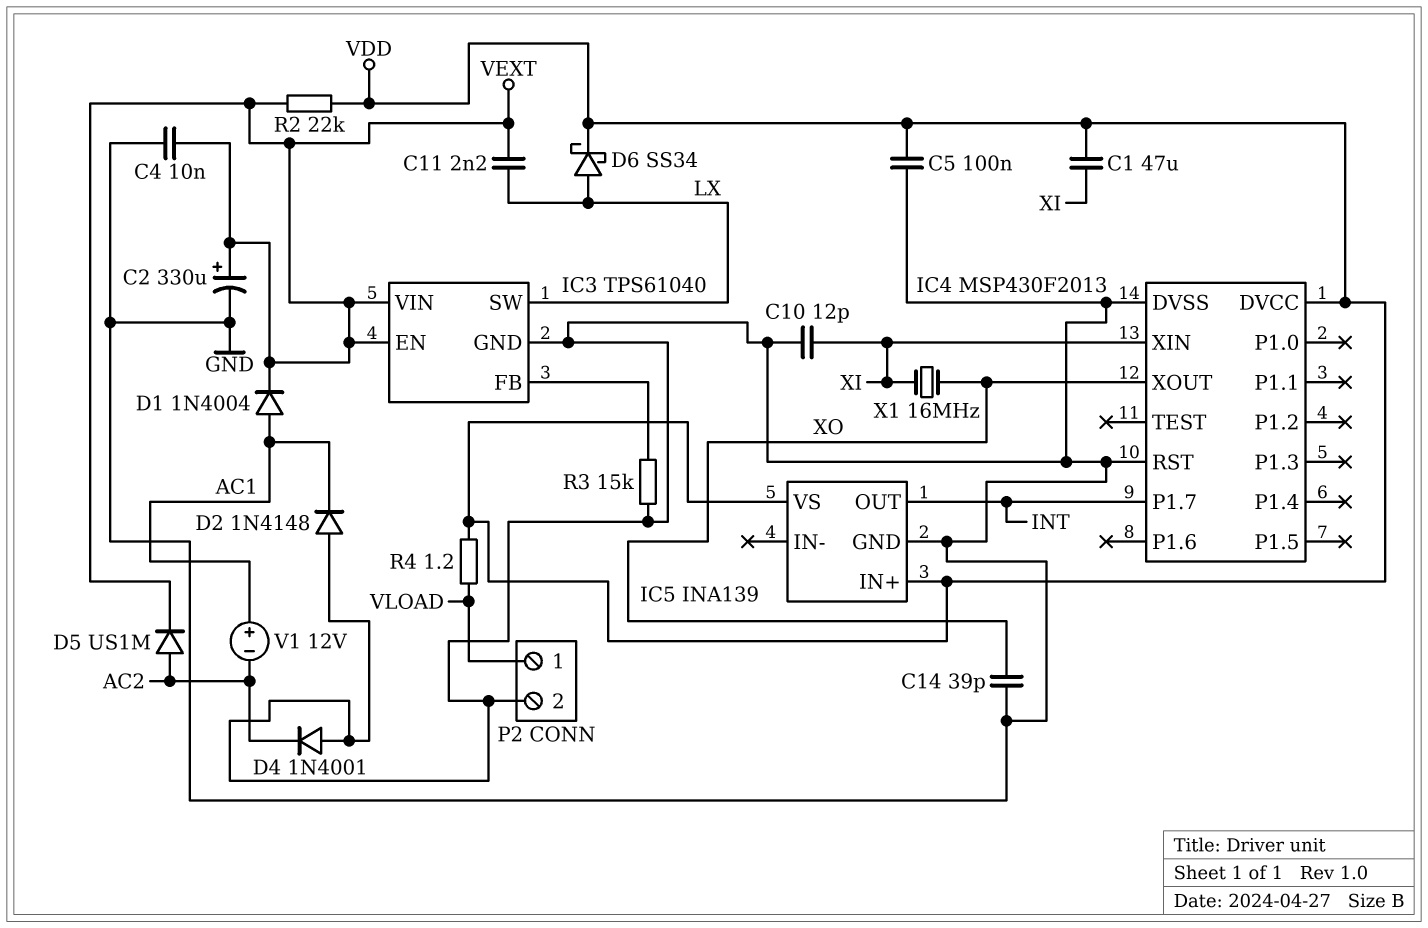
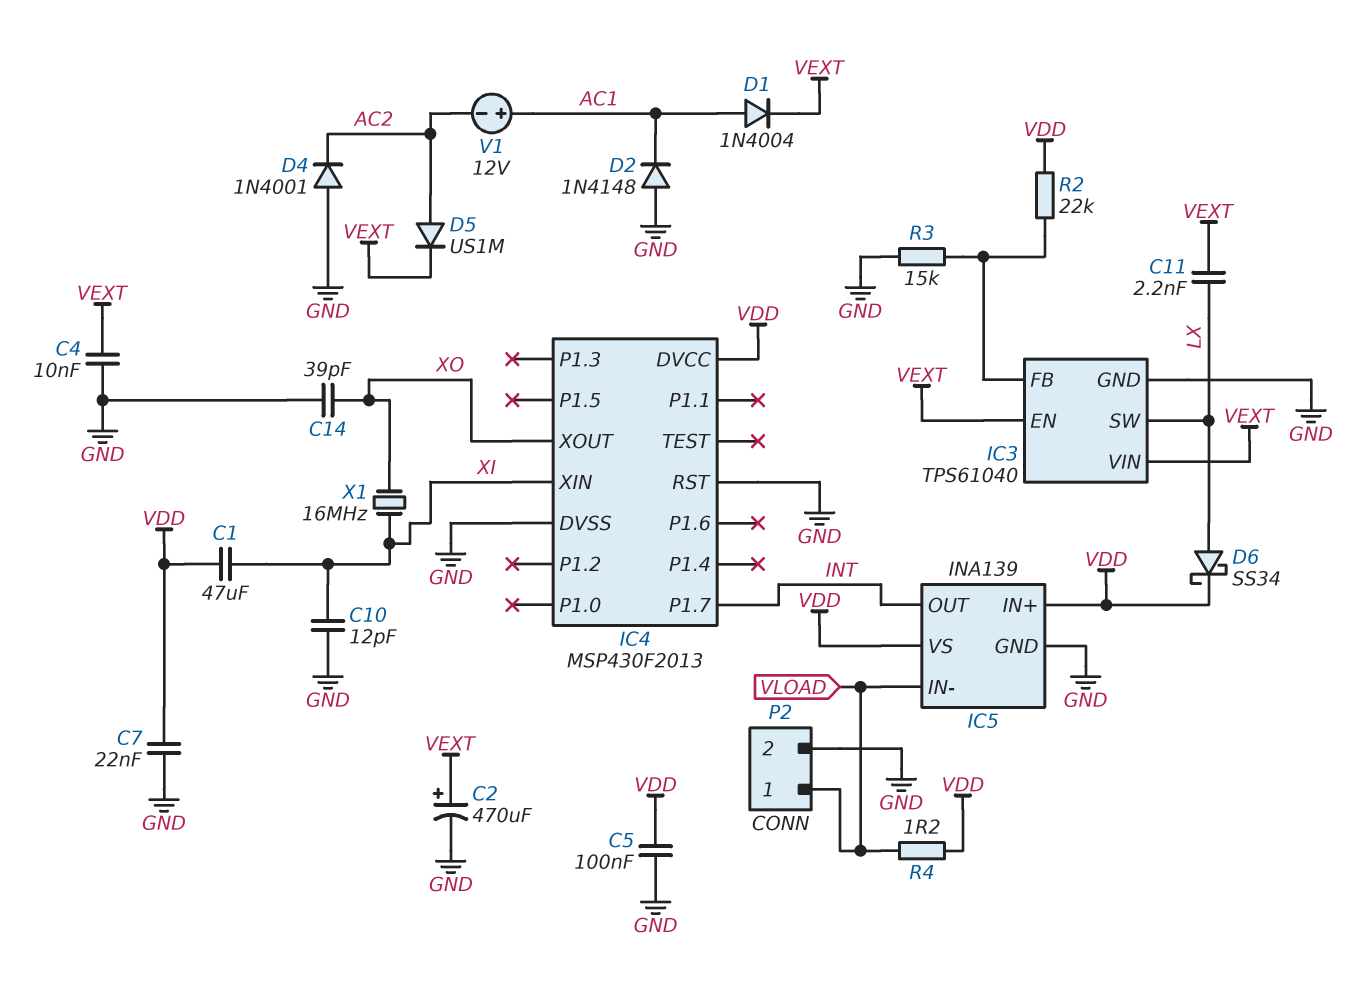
C2: 330uF (plus VEXT, minus GND) -> 470uF (plus VEXT, minus GND)
C7: none -> 22nF (GND, VDD)
IC5 pin IN-: none -> VLOAD
R2: 22k (VDD, VEXT) -> 22k (IC3/FB, VDD)

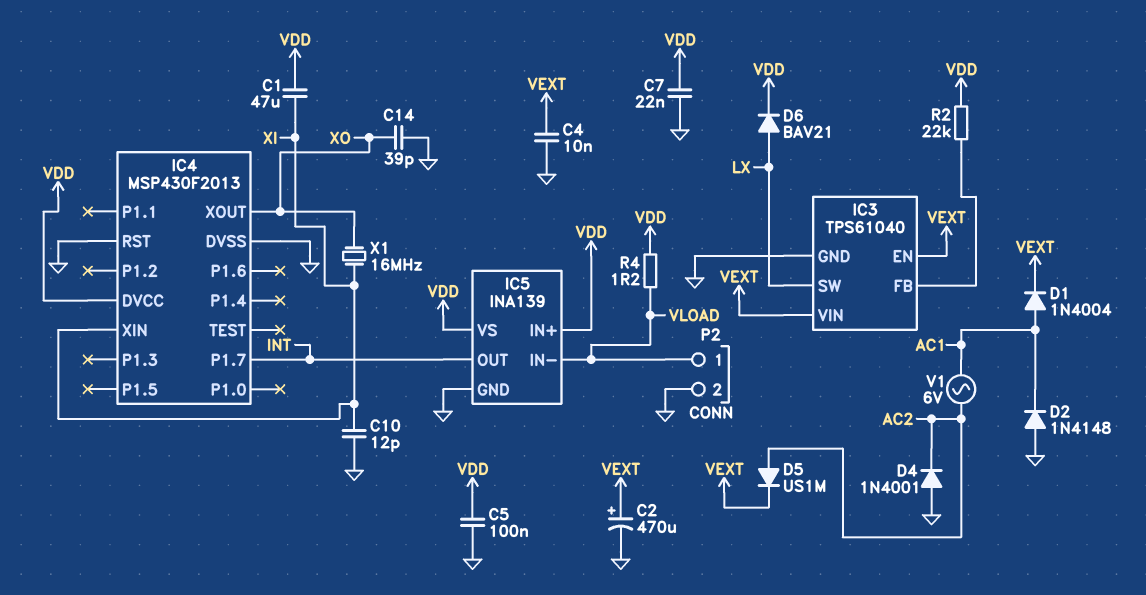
C11: 2.2nF (LX, VEXT) -> none
D6: schottky SS34 (A LX, K VDD) -> diode BAV21 (A LX, K VDD)
R3: 15k (GND, IC3/FB) -> none
V1: 12V (plus AC1, minus AC2) -> AC 6V (AC1, AC2)

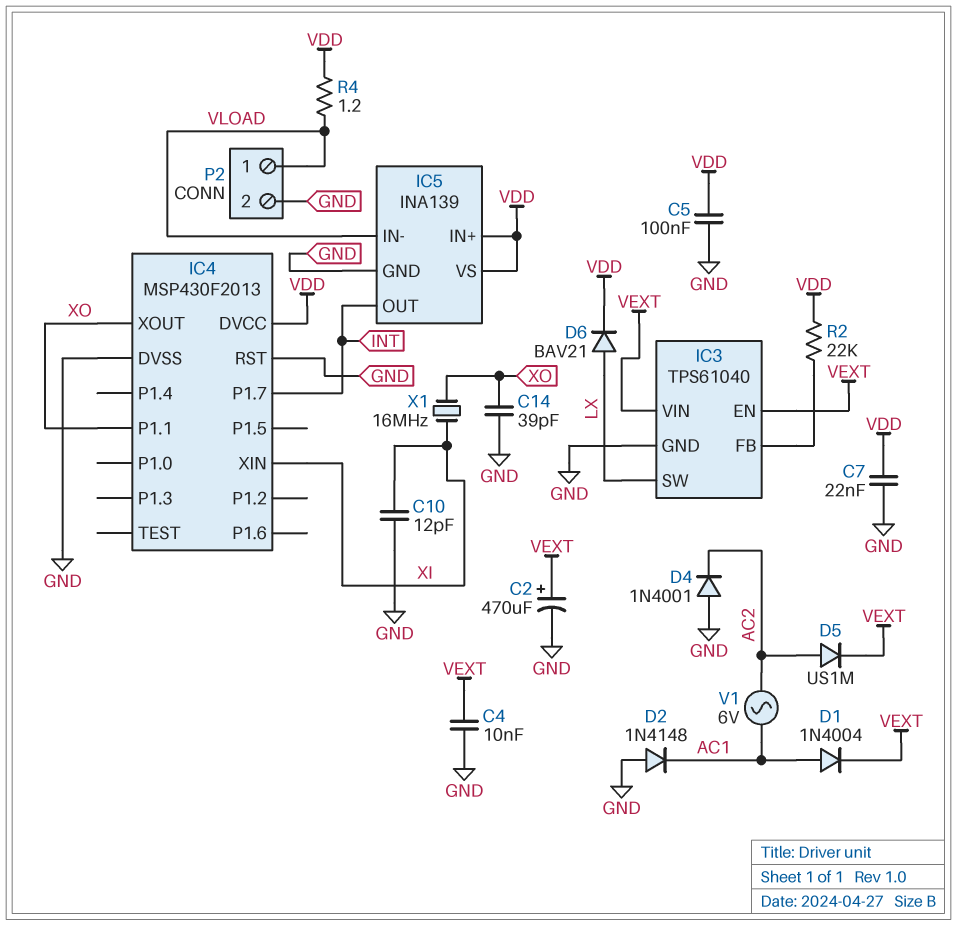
C1: 47uF (VDD, XI) -> none
IC4 pin P1.1: none -> XO

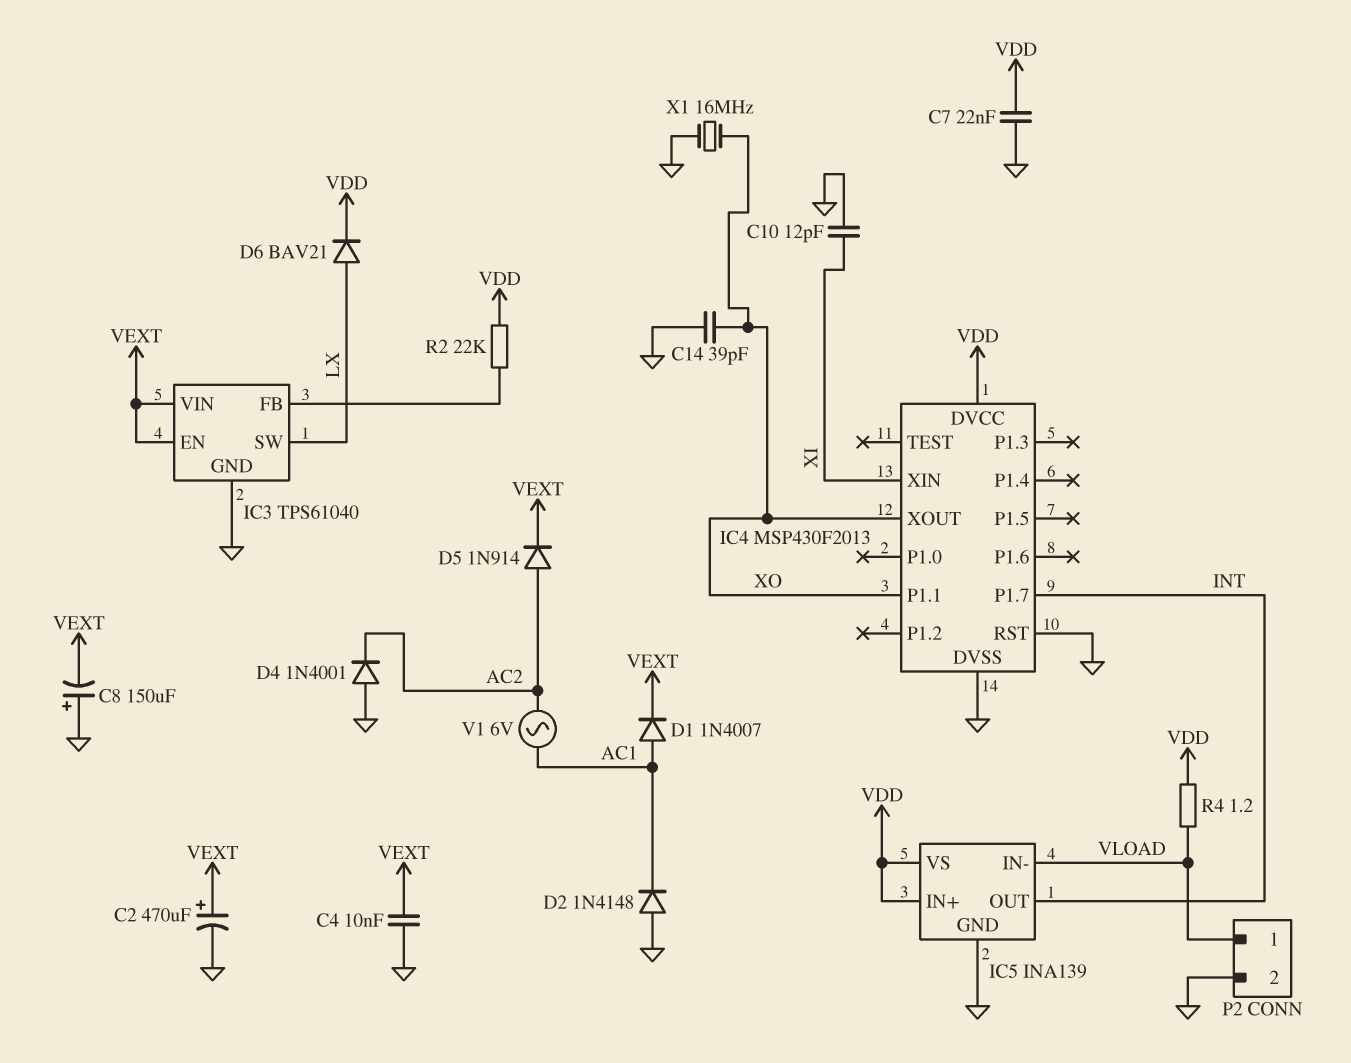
C5: 100nF (GND, VDD) -> none
C8: none -> 150uF (plus GND, minus VEXT)
D1: diode 1N4004 (A AC1, K VEXT) -> diode 1N4007 (A AC1, K VEXT)
D5: diode US1M (A AC2, K VEXT) -> diode 1N914 (A AC2, K VEXT)
X1: 16MHz (XI, XO) -> 16MHz (GND, XO)

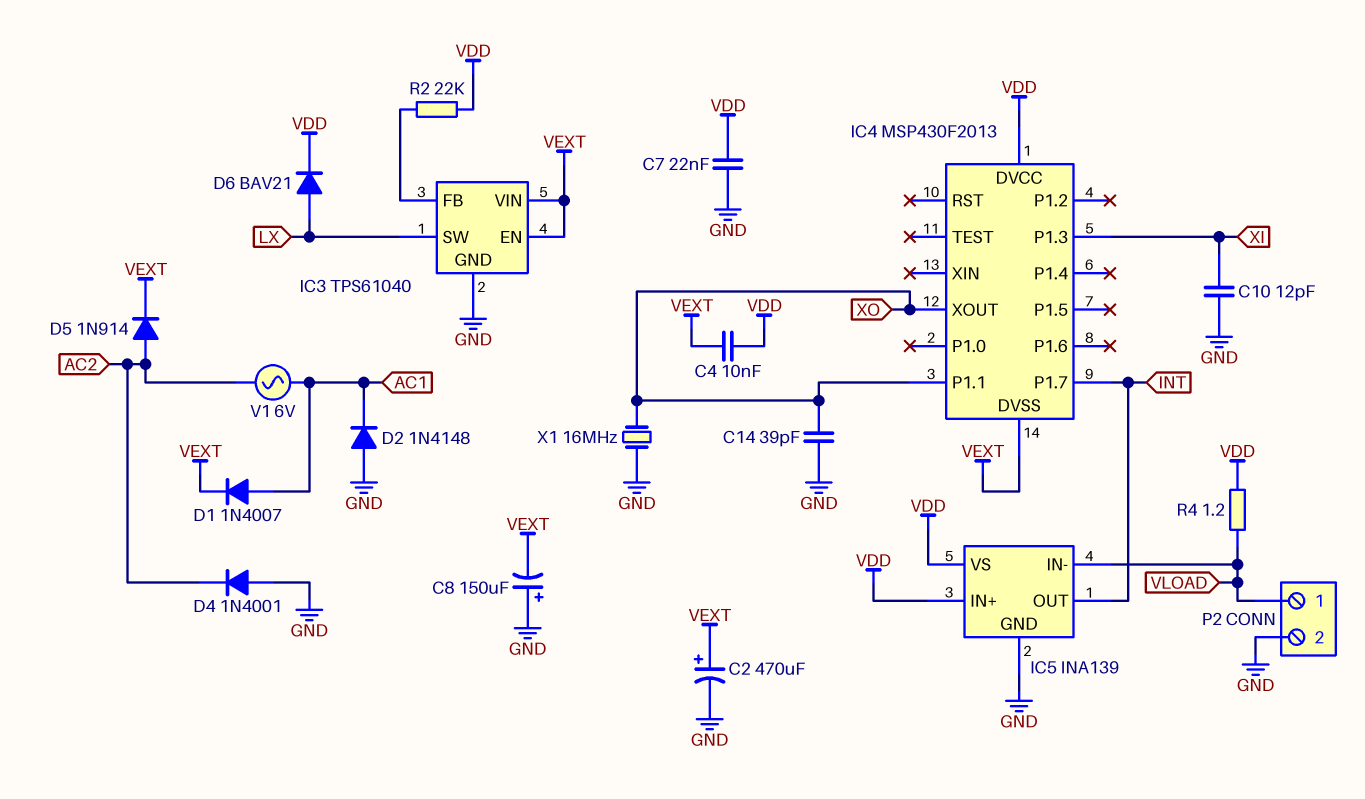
C4: 10nF (GND, VEXT) -> 10nF (VDD, VEXT)
IC4 pin DVSS: GND -> VEXT
IC4 pin P1.3: none -> XI
IC4 pin RST: GND -> none
IC4 pin XIN: XI -> none

